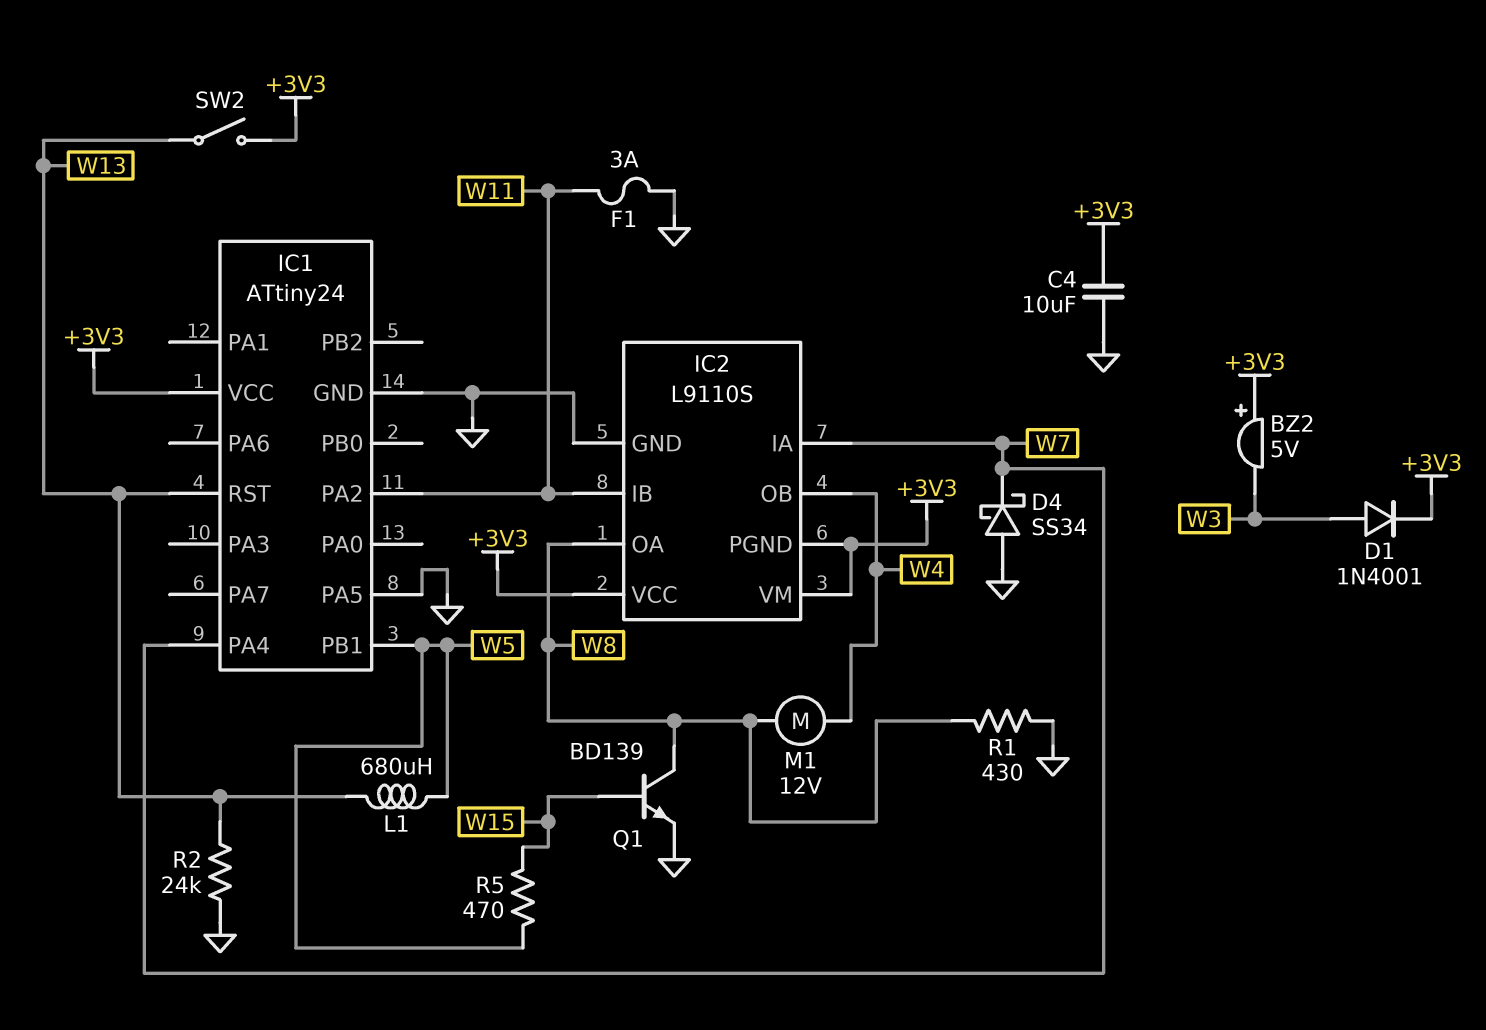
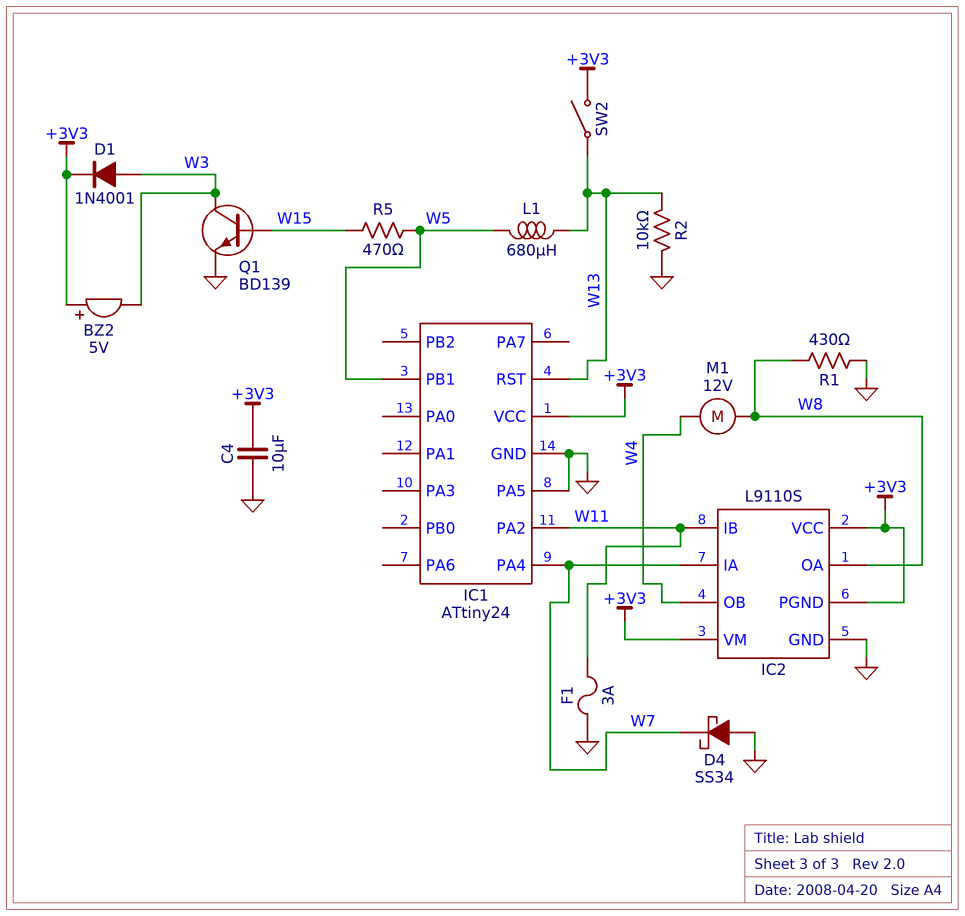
Q1: NPN BD139 (B W15, C W8, E GND) -> NPN BD139 (B W15, C W3, E GND)
R2: 24k (GND, W13) -> 10k (GND, W13)

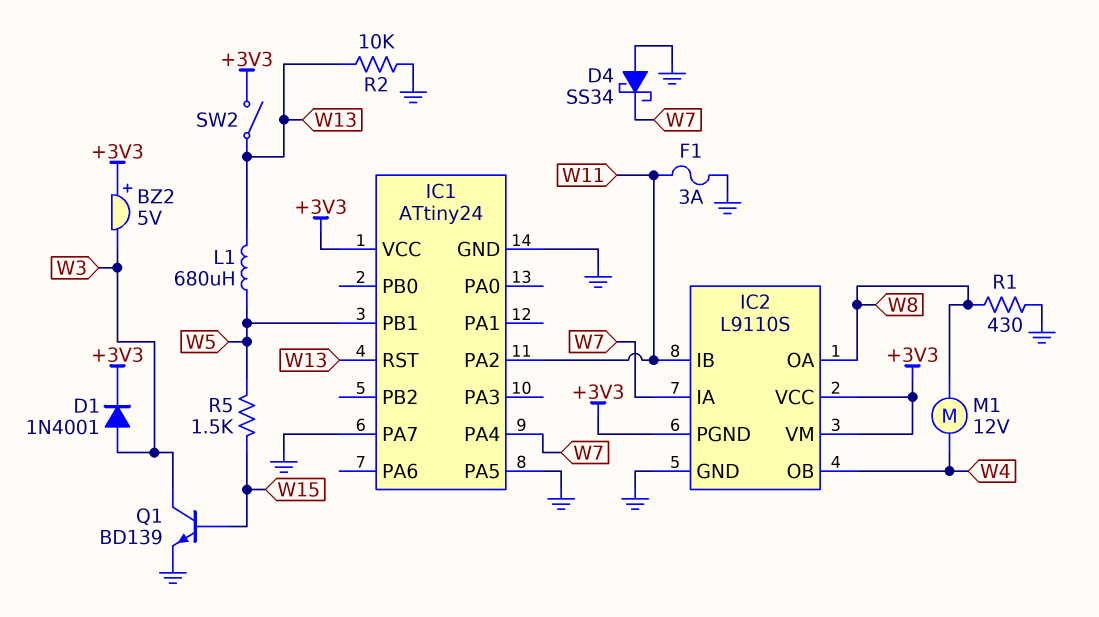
C4: 10uF (+3V3, GND) -> none
IC1 pin PA7: none -> GND
R5: 470 (W5, W15) -> 1.5k (W5, W15)

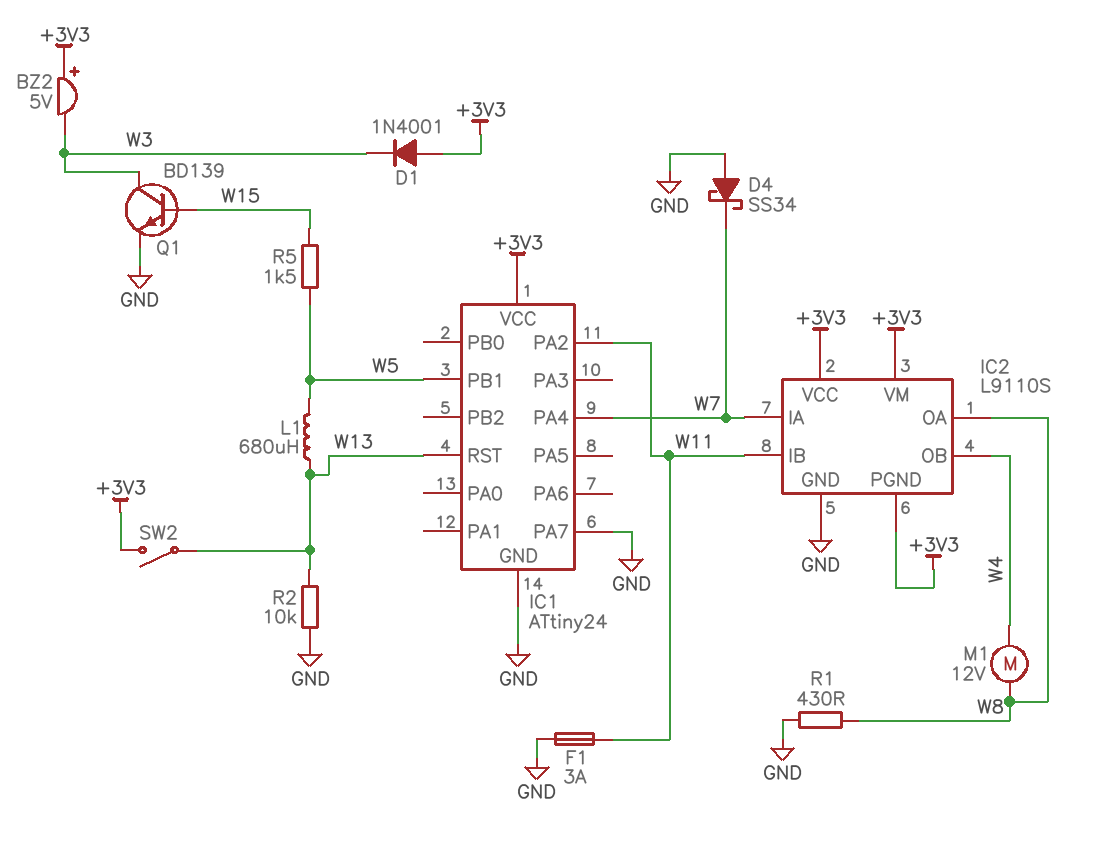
D1: diode 1N4001 (A W3, K +3V3) -> diode 1N4001 (A +3V3, K W3)
IC1 pin PA5: GND -> none

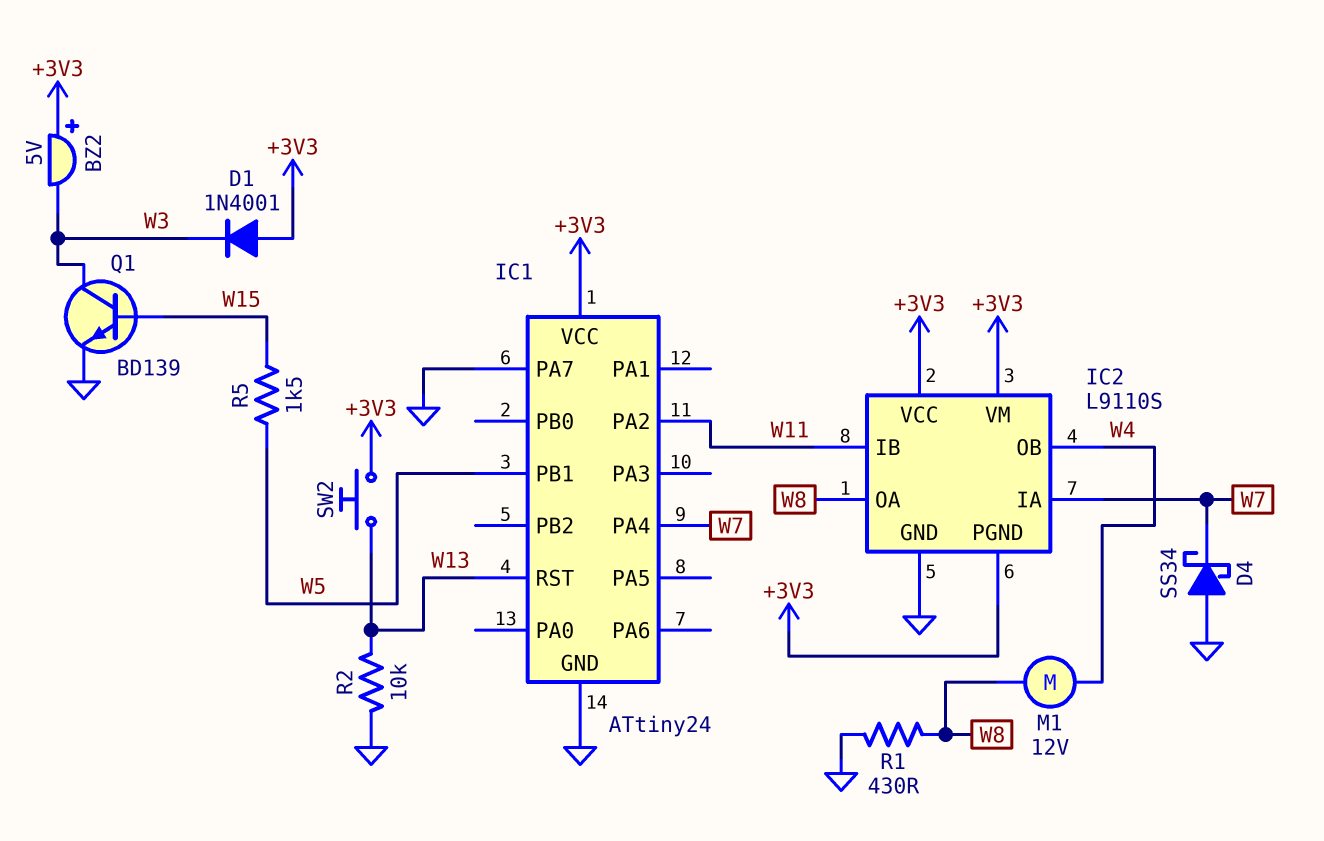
F1: 3A (GND, W11) -> none
L1: 680uH (W5, W13) -> none
SW2: switch (+3V3, W13) -> button (+3V3, W13)

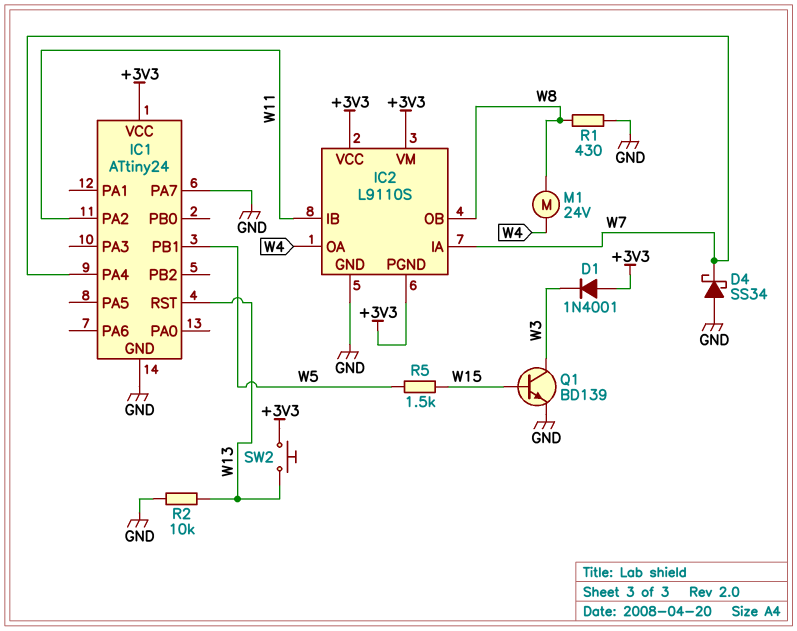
BZ2: buzzer 5V (plus +3V3, minus W3) -> none
IC2 pin OA: W8 -> W4
IC2 pin OB: W4 -> W8
M1: motor 12V (W4, W8) -> motor 24V (W4, W8)

